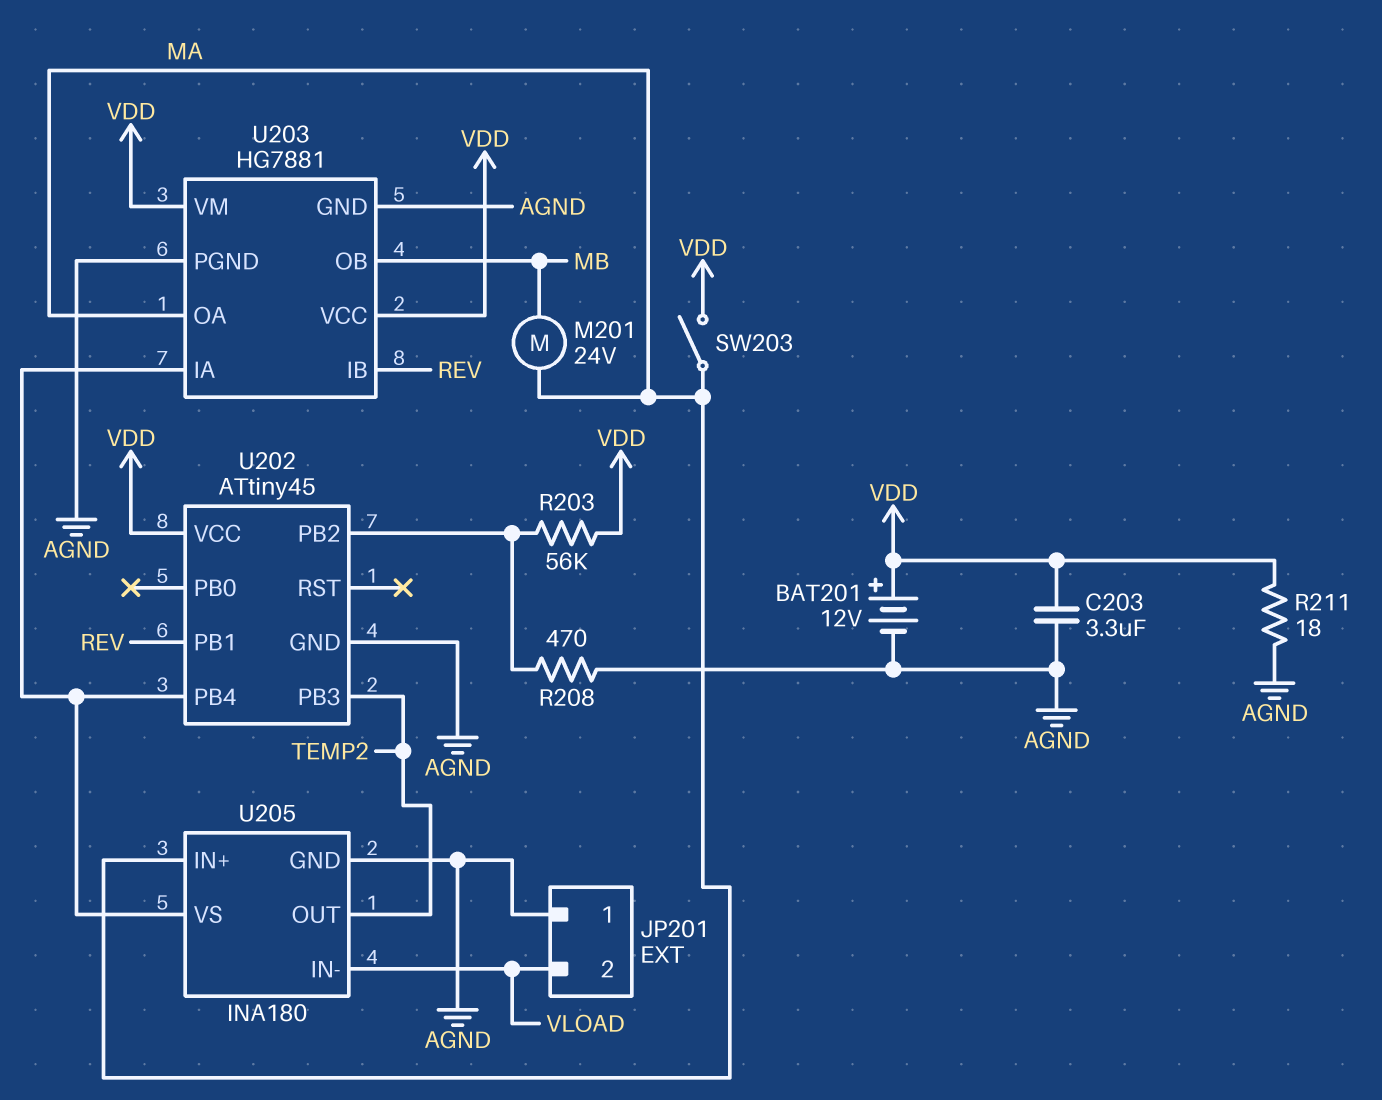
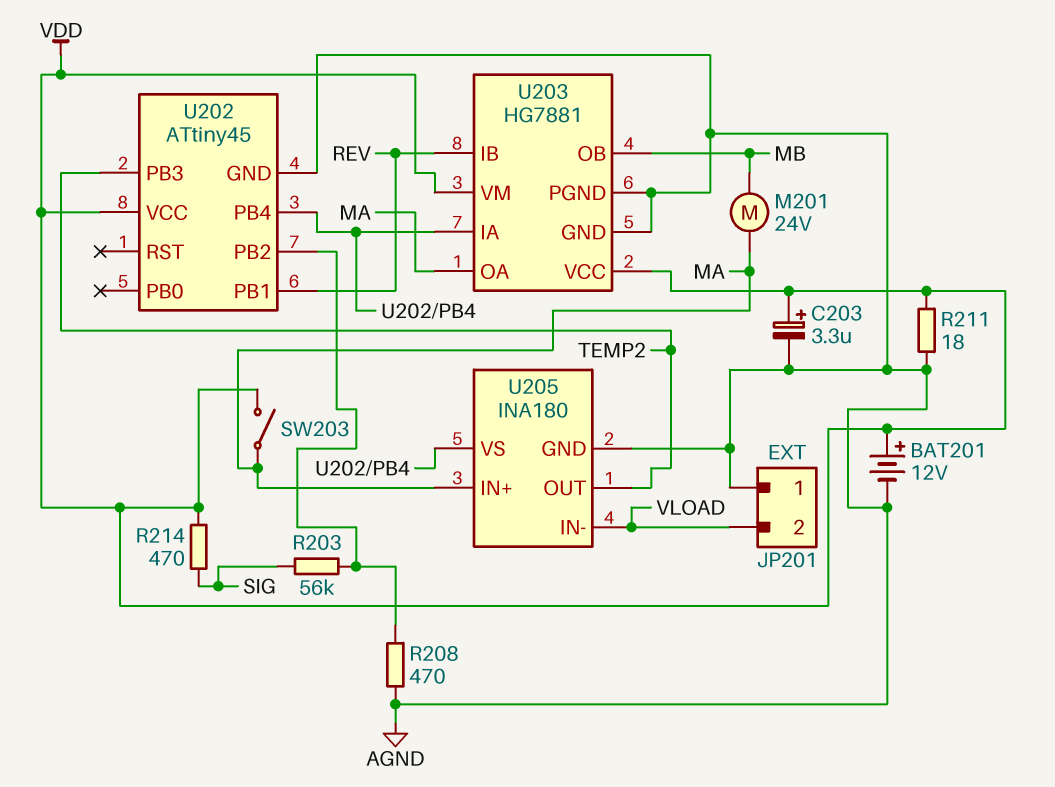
C203: 3.3uF (AGND, VDD) -> 3.3uF (plus VDD, minus AGND)
R203: 56k (U202/PB2, VDD) -> 56k (SIG, U202/PB2)
R214: none -> 470 (SIG, VDD)

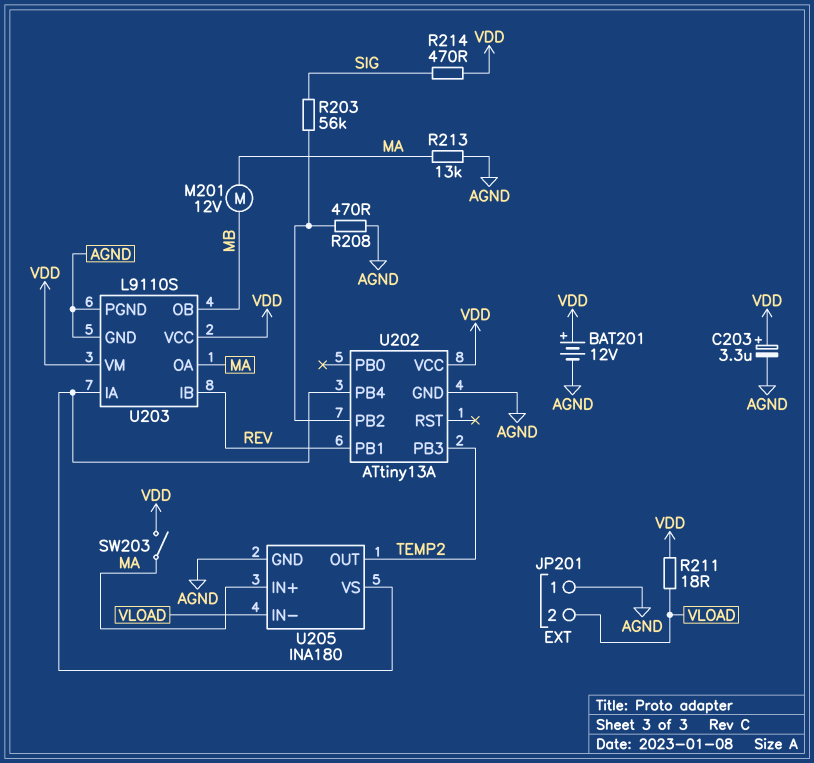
M201: motor 24V (MA, MB) -> motor 12V (MA, MB)
R211: 18 (AGND, VDD) -> 18 (VDD, VLOAD)
R213: none -> 13k (AGND, MA)
U202: ATtiny45 -> ATtiny13A
U203: HG7881 -> L9110S

